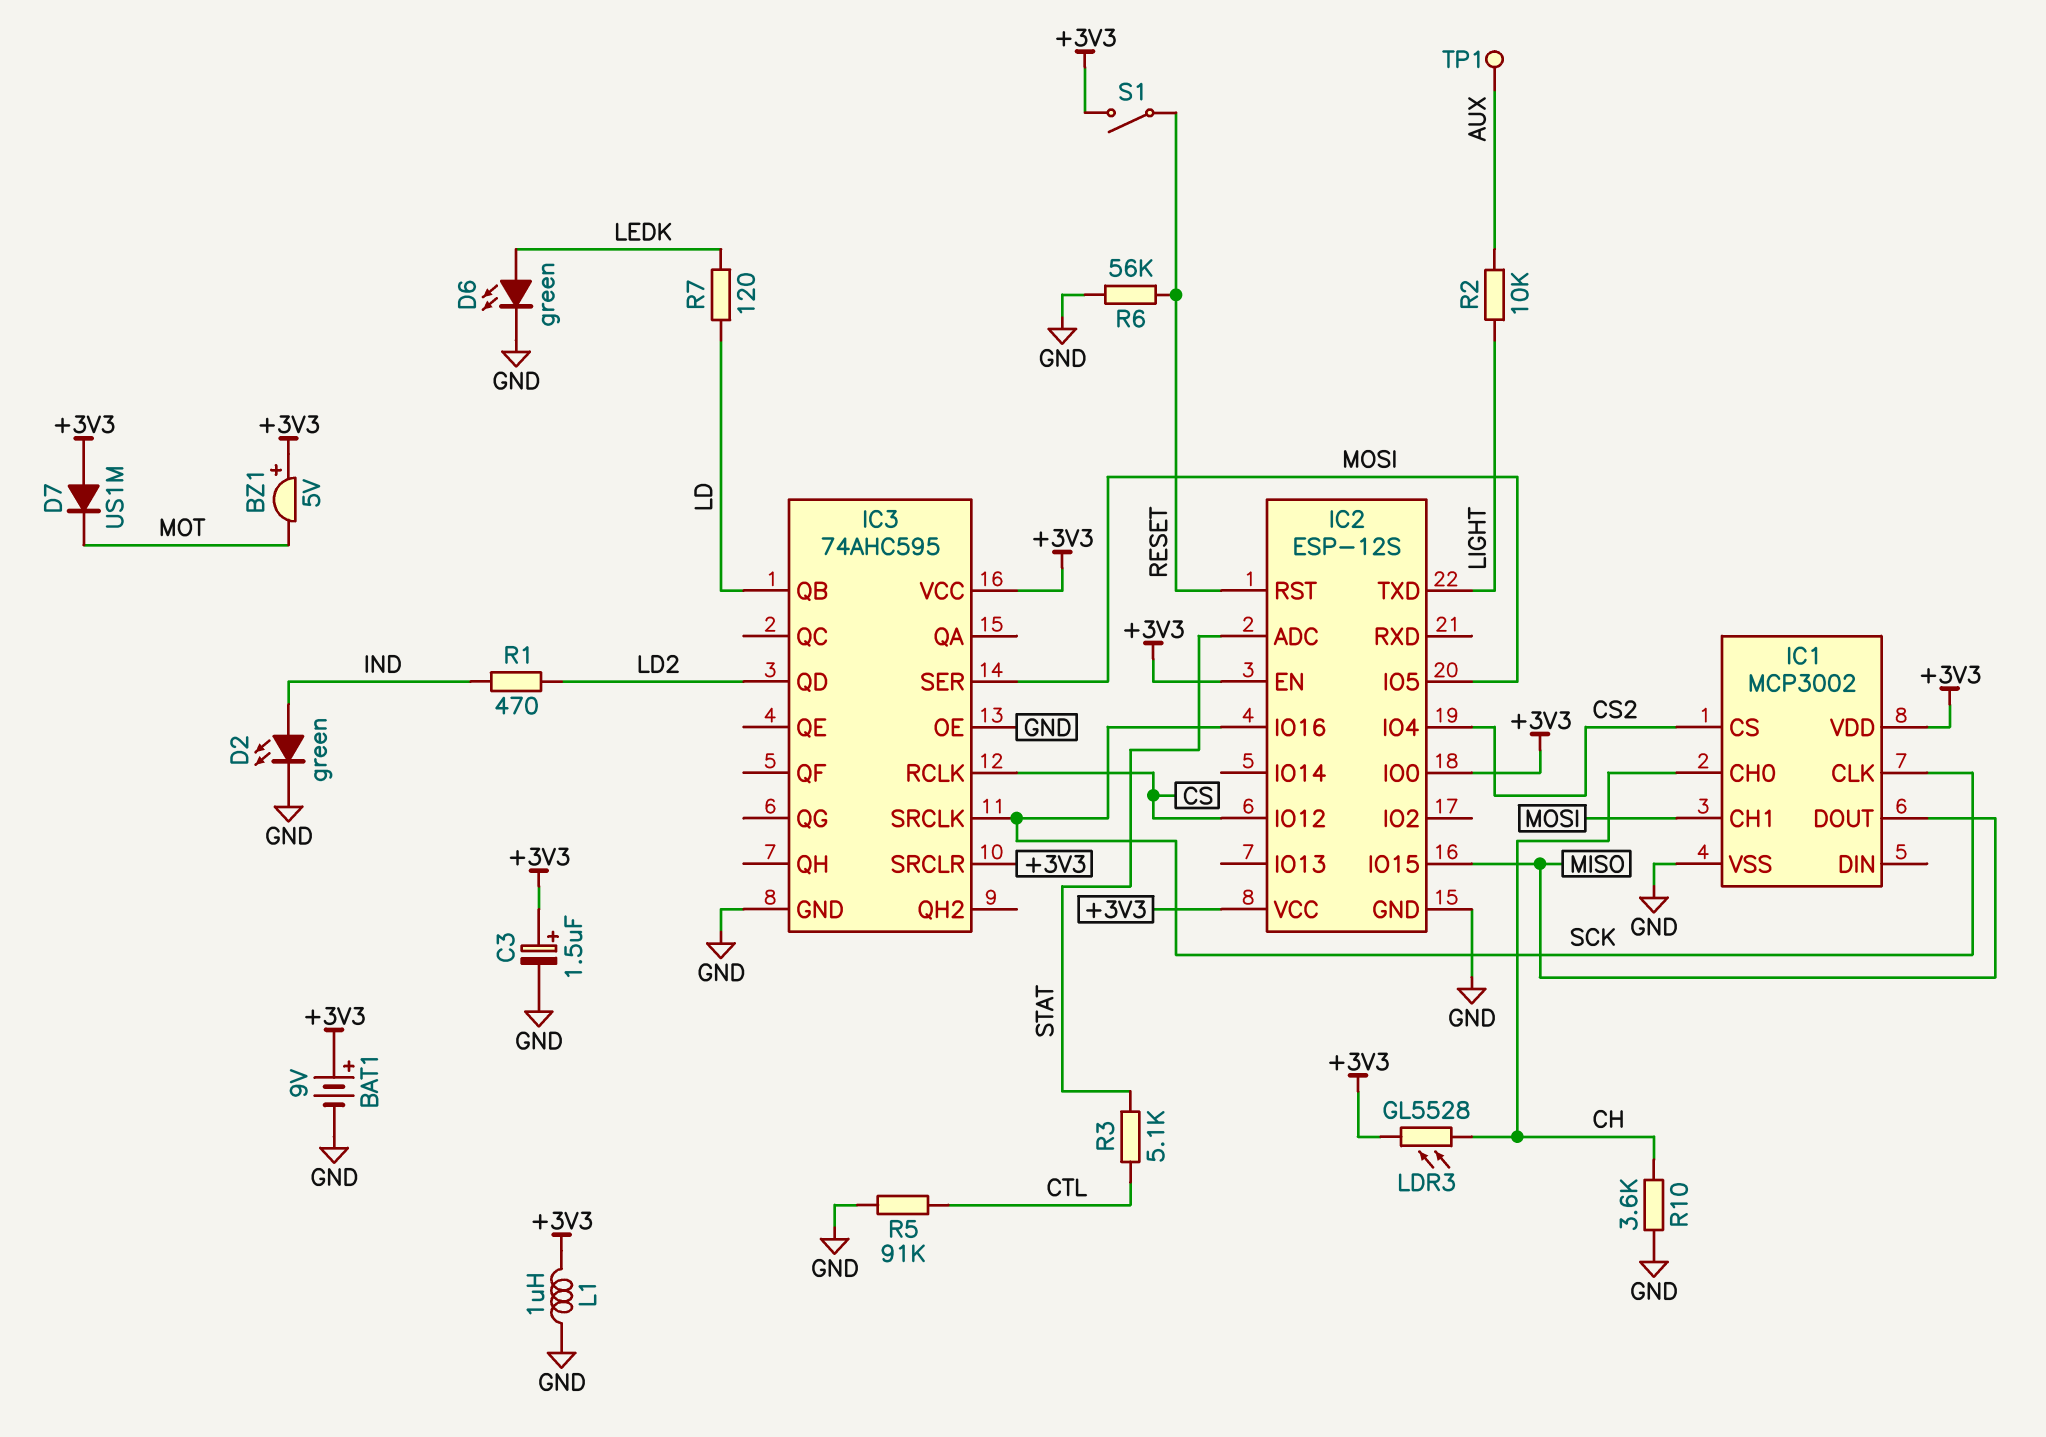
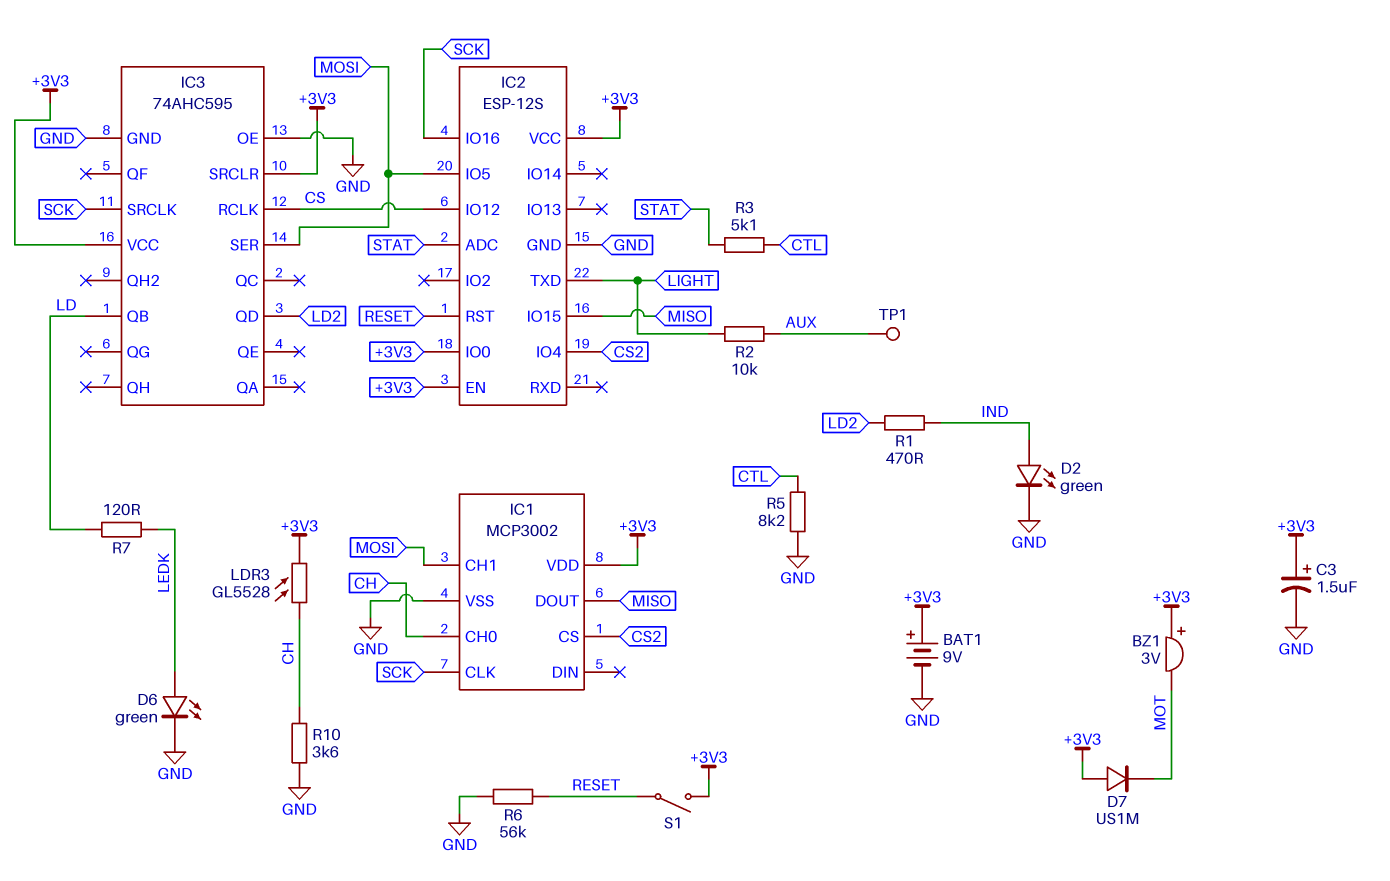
BZ1: buzzer 5V (plus +3V3, minus MOT) -> buzzer 3V (plus +3V3, minus MOT)
L1: 1uH (+3V3, GND) -> none
R5: 91k (CTL, GND) -> 8.2k (CTL, GND)

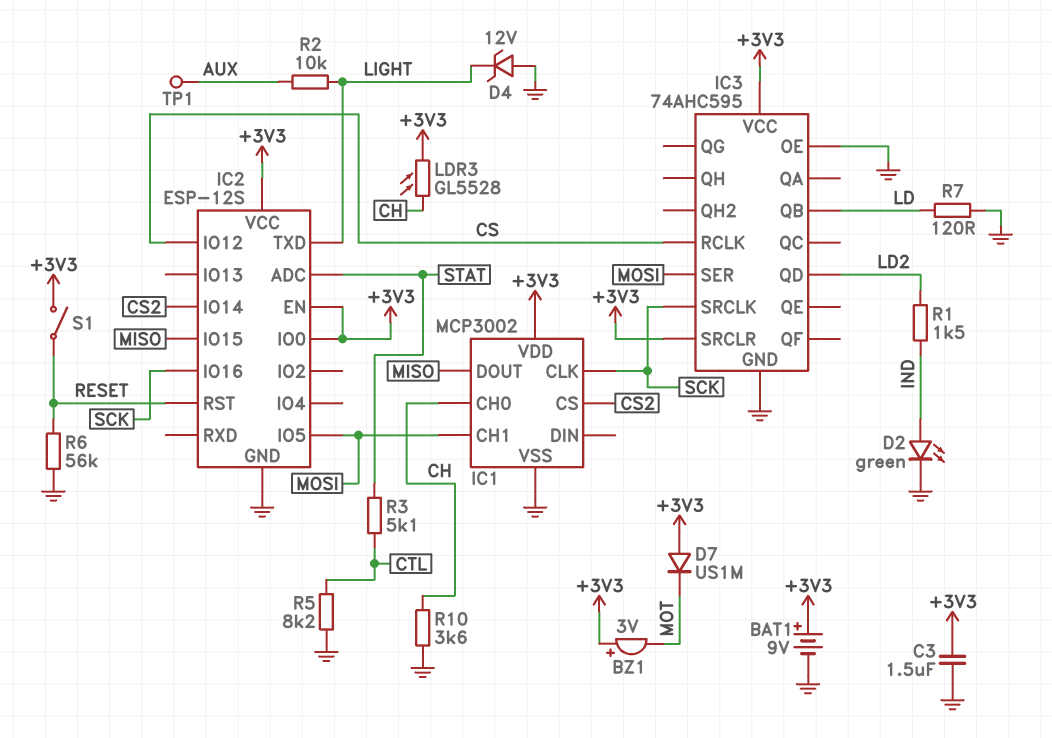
C3: 1.5uF (plus +3V3, minus GND) -> 1.5uF (+3V3, GND)
D4: none -> zener 12V (A GND, K LIGHT)
D6: LED green (A LEDK, K GND) -> none
IC2 pin IO4: CS2 -> none
IC2 pin IO14: none -> CS2
R1: 470 (IND, LD2) -> 1.5k (IND, LD2)
R7: 120 (LD, LEDK) -> 120 (GND, LD)

